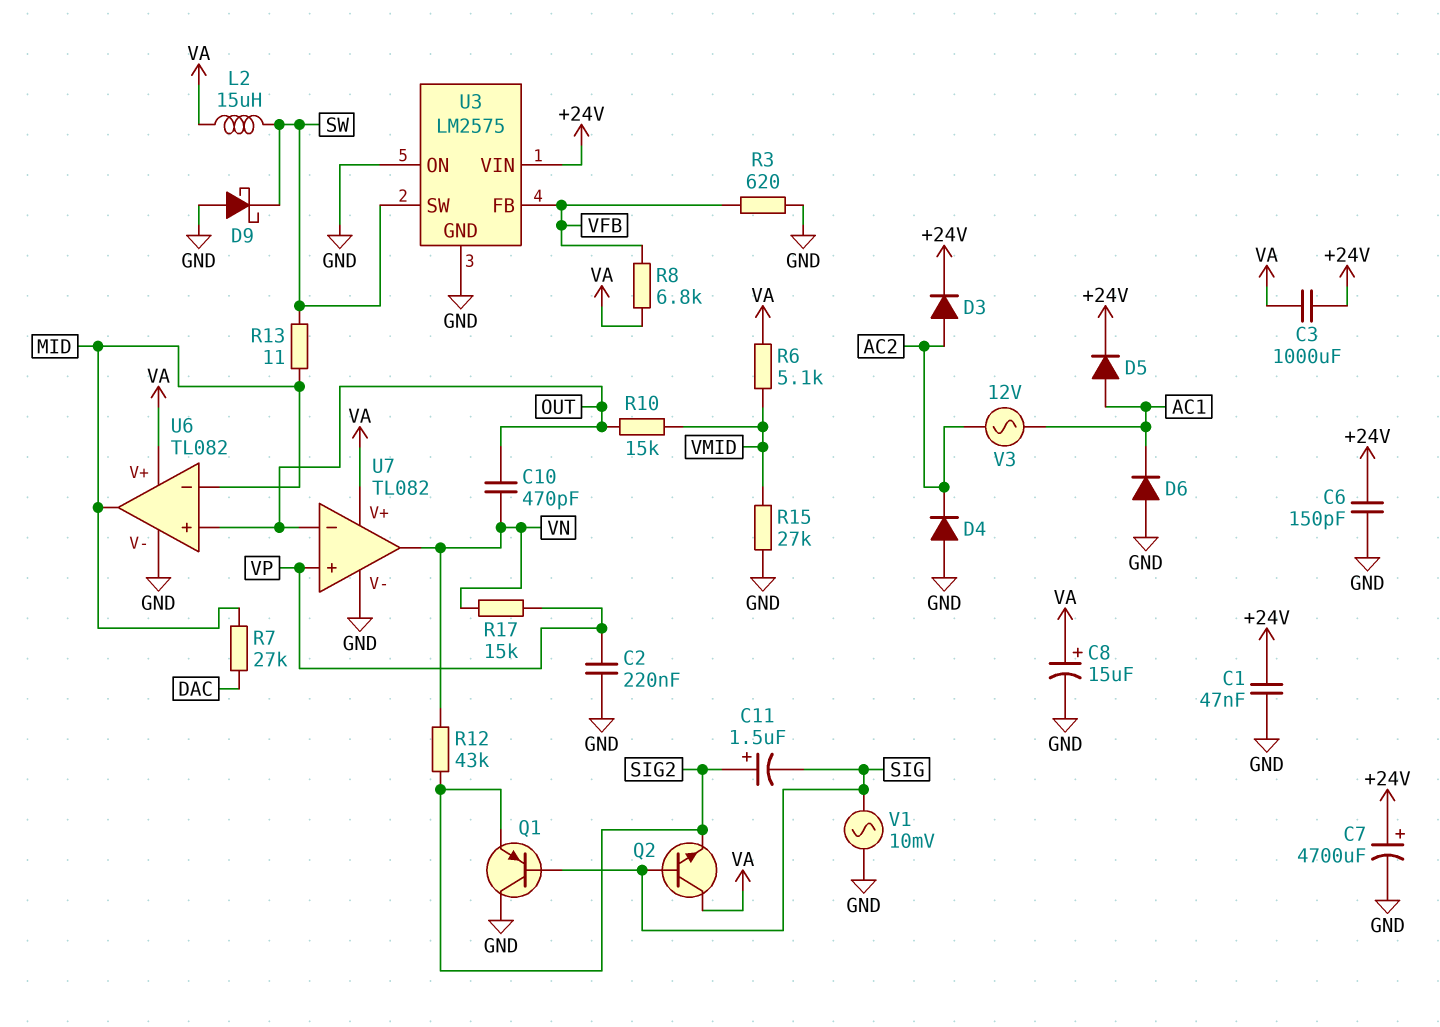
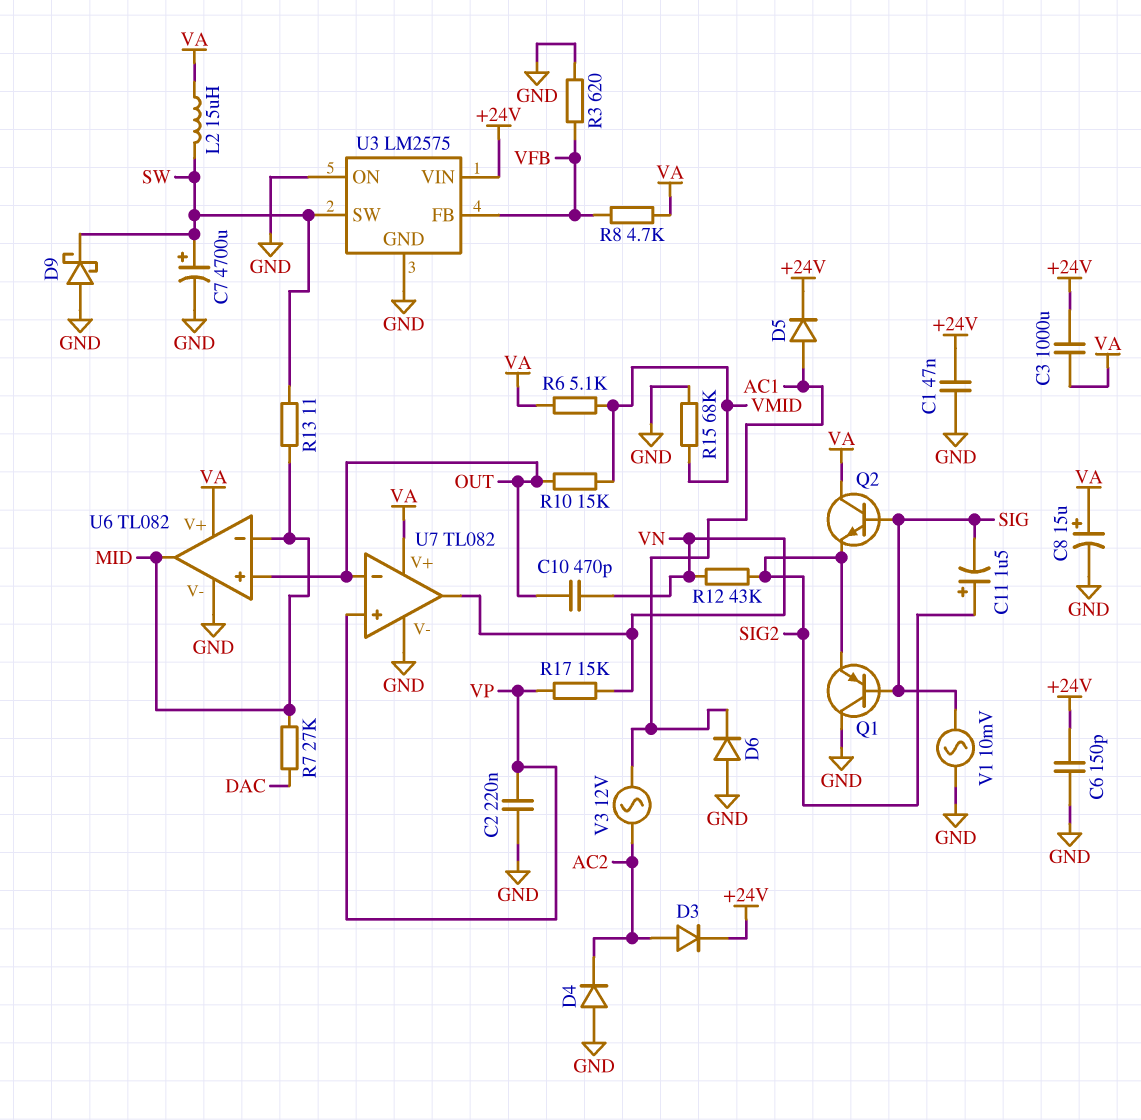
C7: 4700uF (plus +24V, minus GND) -> 4700uF (plus SW, minus GND)
R8: 6.8k (VA, VFB) -> 4.7k (VA, VFB)
R15: 27k (GND, VMID) -> 68k (GND, VMID)

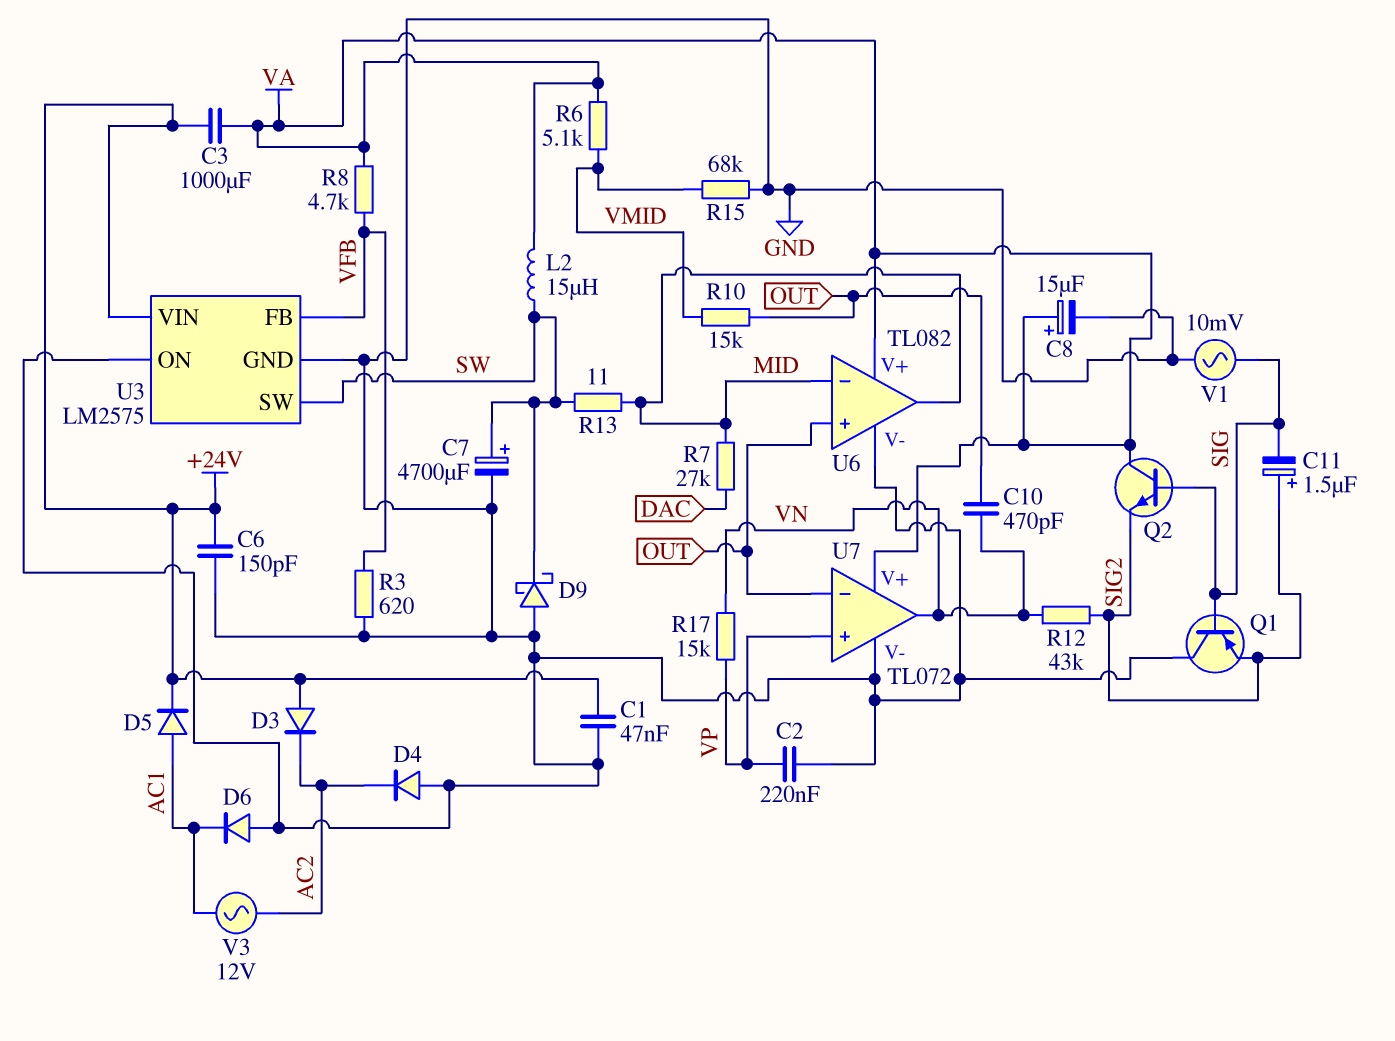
D3: diode (A AC2, K +24V) -> diode (A +24V, K AC2)
U7: TL082 -> TL072

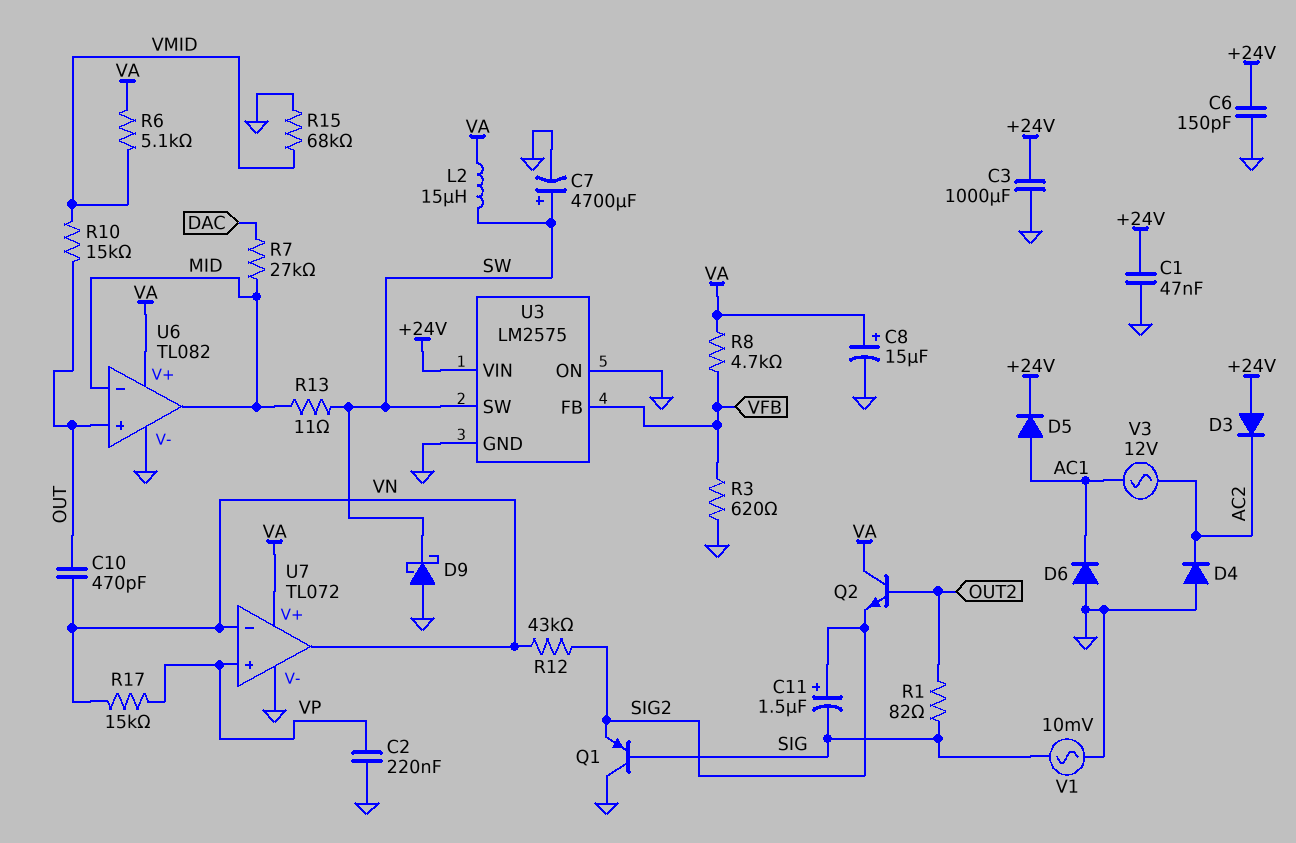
C3: 1000uF (+24V, VA) -> 1000uF (+24V, GND)
Q2: NPN (B SIG, C VA, E SIG2) -> NPN (B OUT2, C VA, E SIG2)
R1: none -> 82 (OUT2, SIG)
U7 pin in-: OUT -> VN

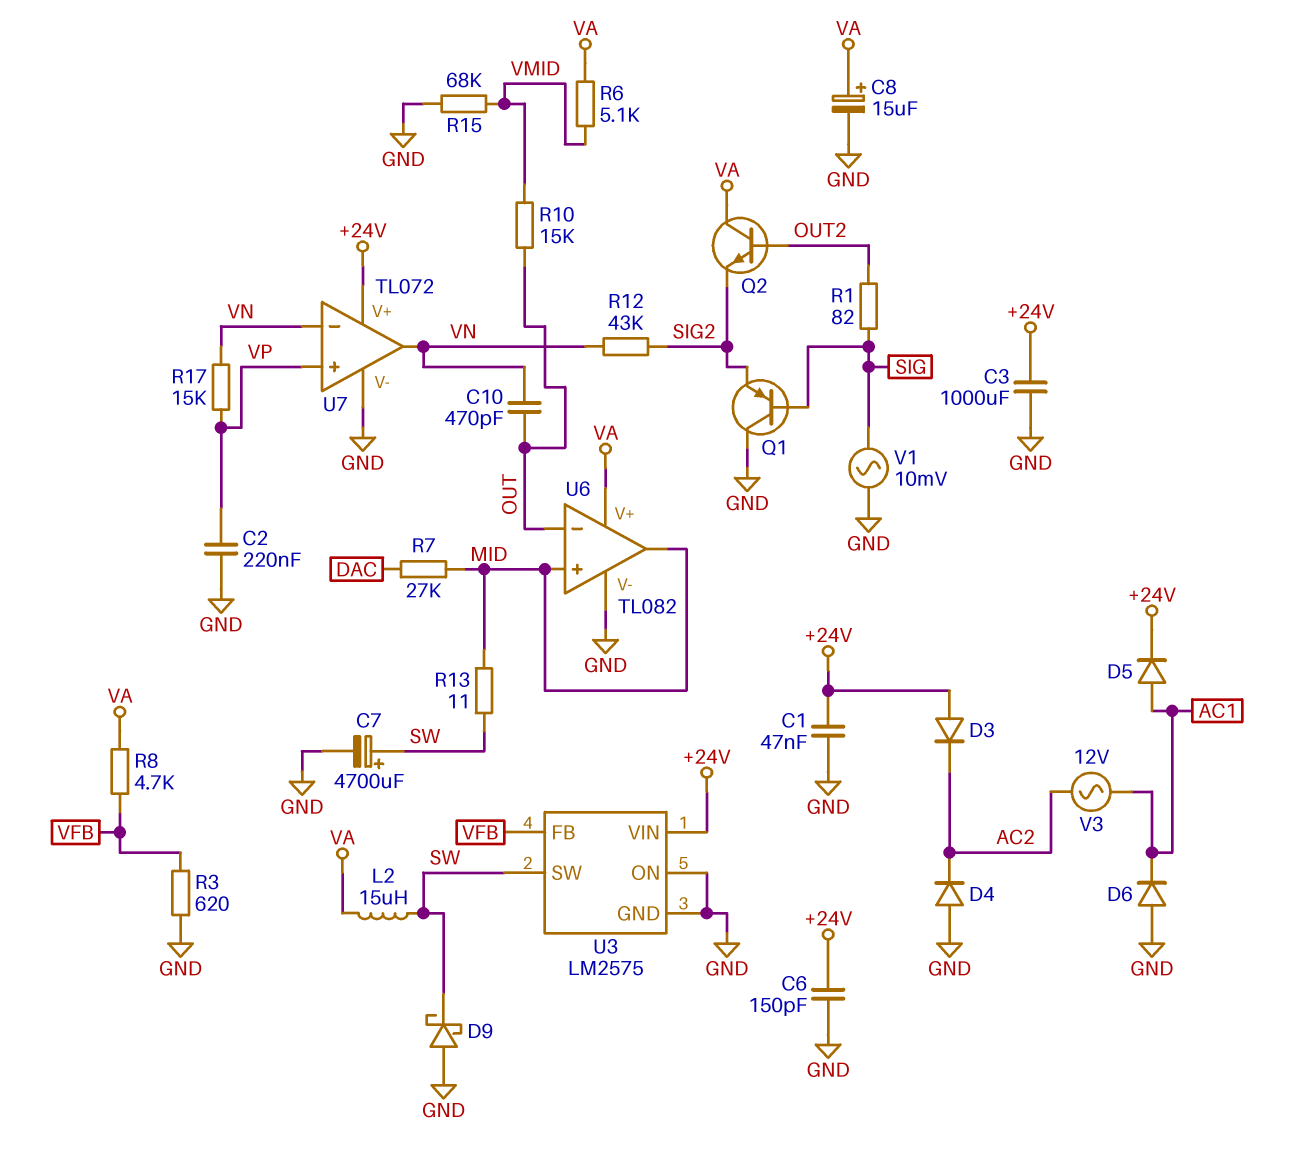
C11: 1.5uF (plus SIG2, minus SIG) -> none
U6 pin in+: OUT -> MID
U6 pin in-: MID -> OUT
U7 pin V+: VA -> +24V

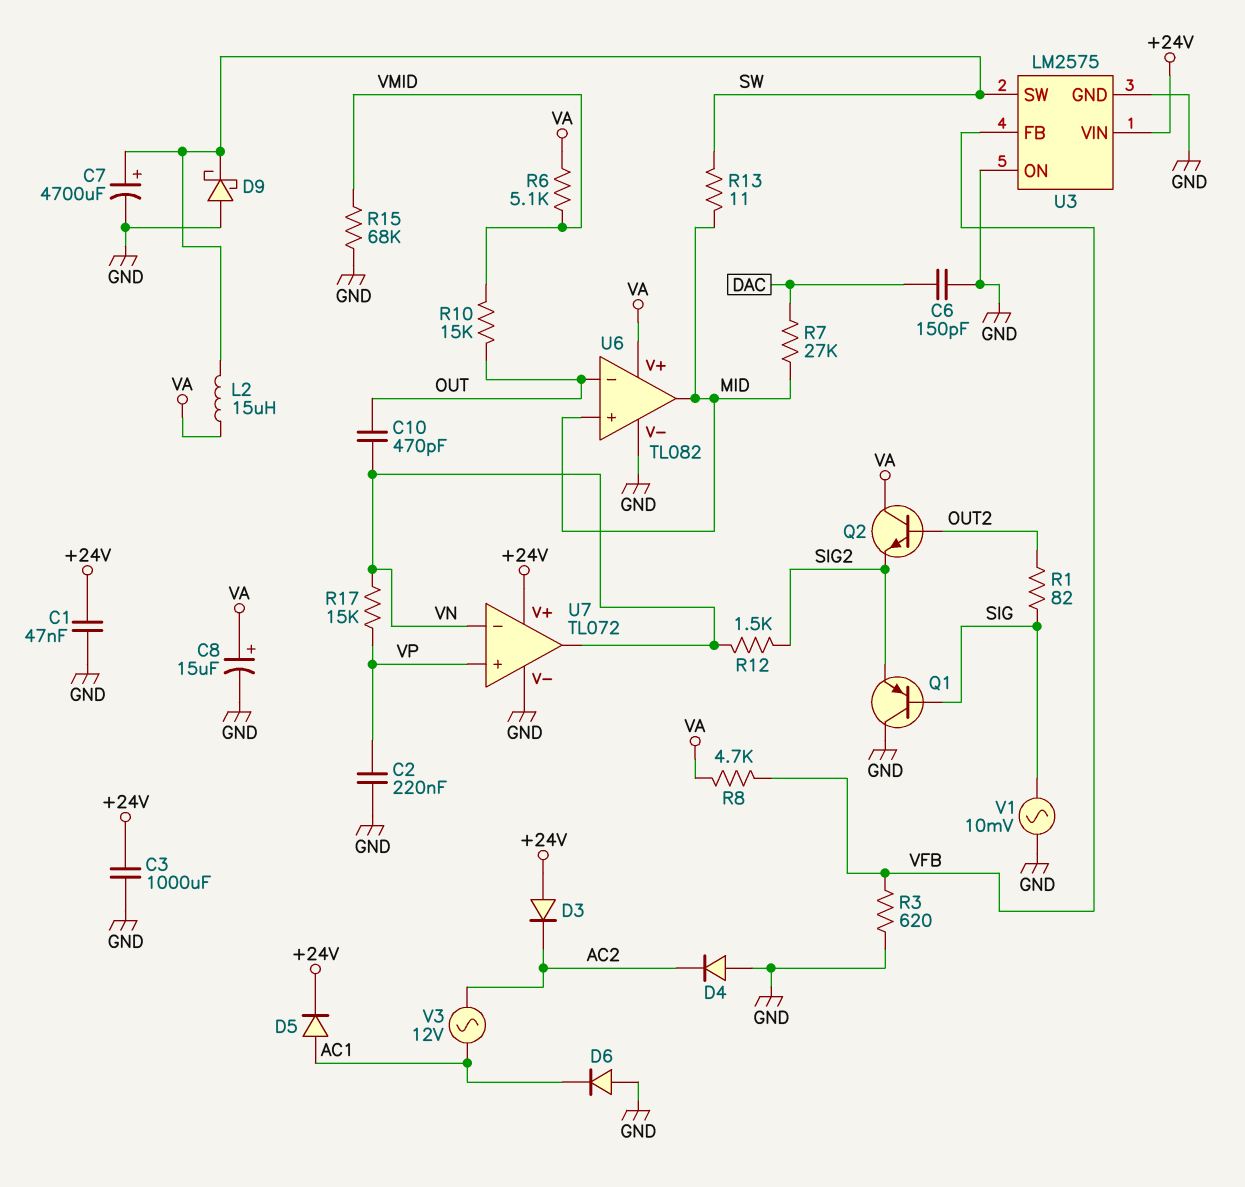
C6: 150pF (+24V, GND) -> 150pF (DAC, GND)
R12: 43k (SIG2, VN) -> 1.5k (SIG2, VN)

